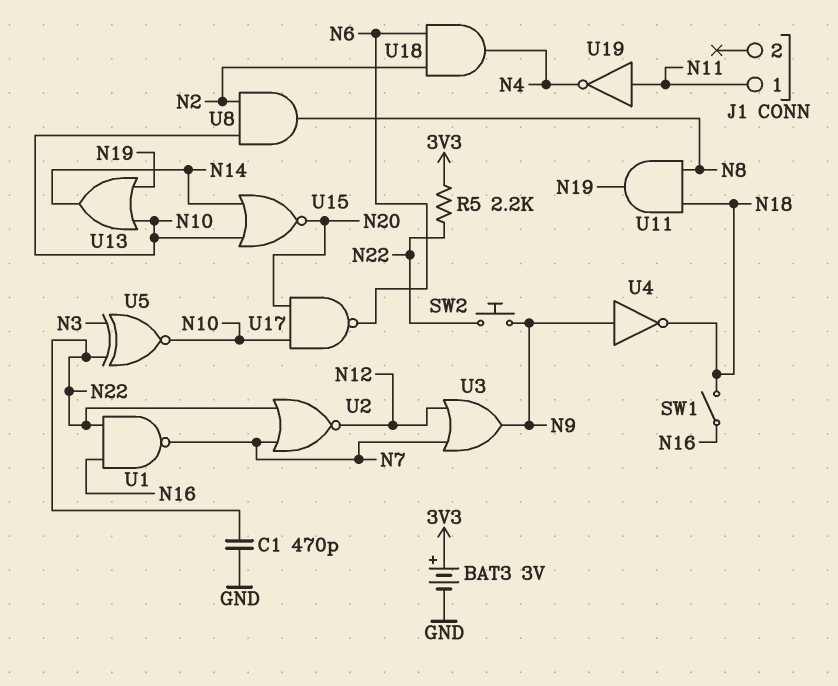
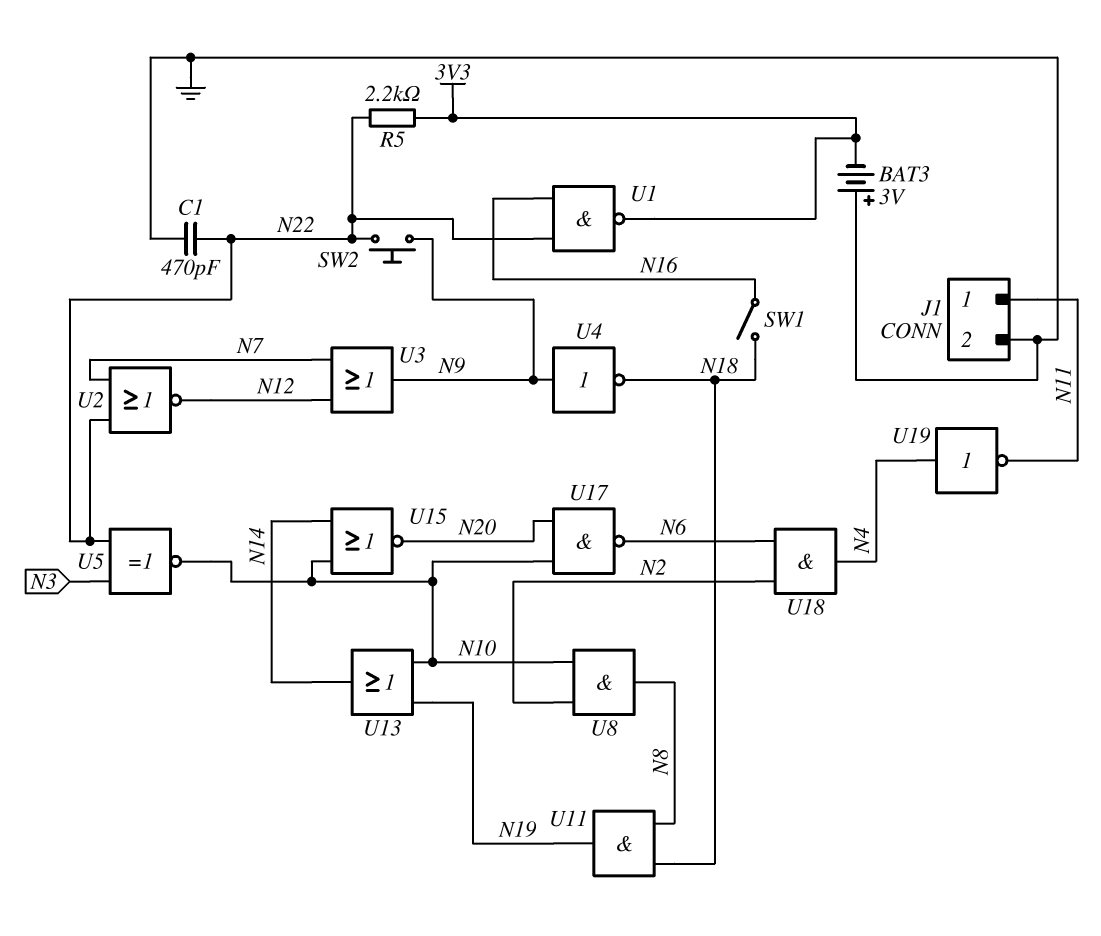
BAT3: 3V (plus 3V3, minus GND) -> 3V (plus GND, minus 3V3)
J1 pin 2: none -> GND
U1: NAND (in N16, in N22, out N7) -> NAND (in N16, in N22, out 3V3)
U19: NOT (in N11, out N4) -> NOT (in N4, out N11)

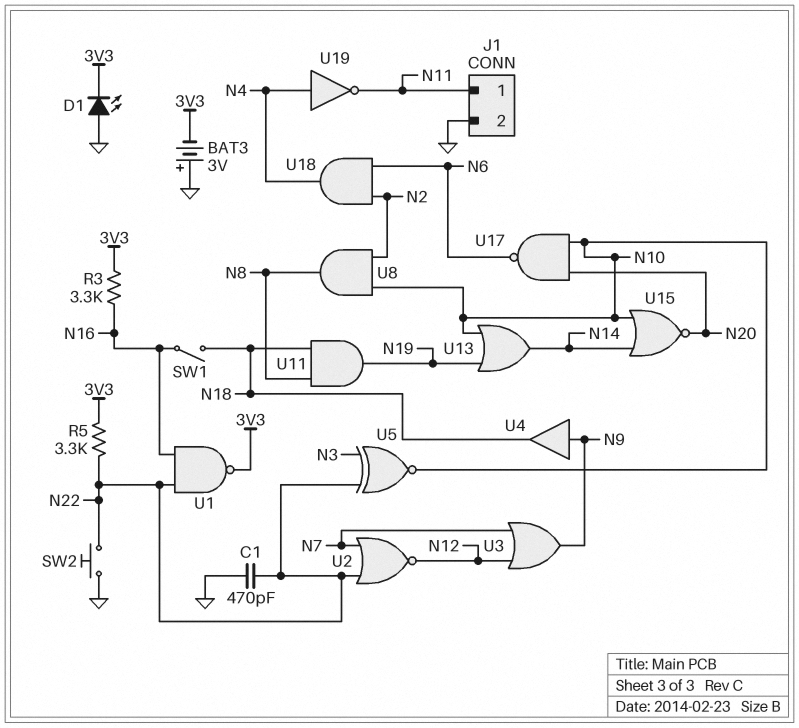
D1: none -> LED (A GND, K 3V3)
R3: none -> 3.3k (3V3, N16)
R5: 2.2k (3V3, N22) -> 3.3k (3V3, N22)
SW2: button (N9, N22) -> button (GND, N22)
U4: NOT (in N9, out N18) -> buffer (in N9, out N18)

